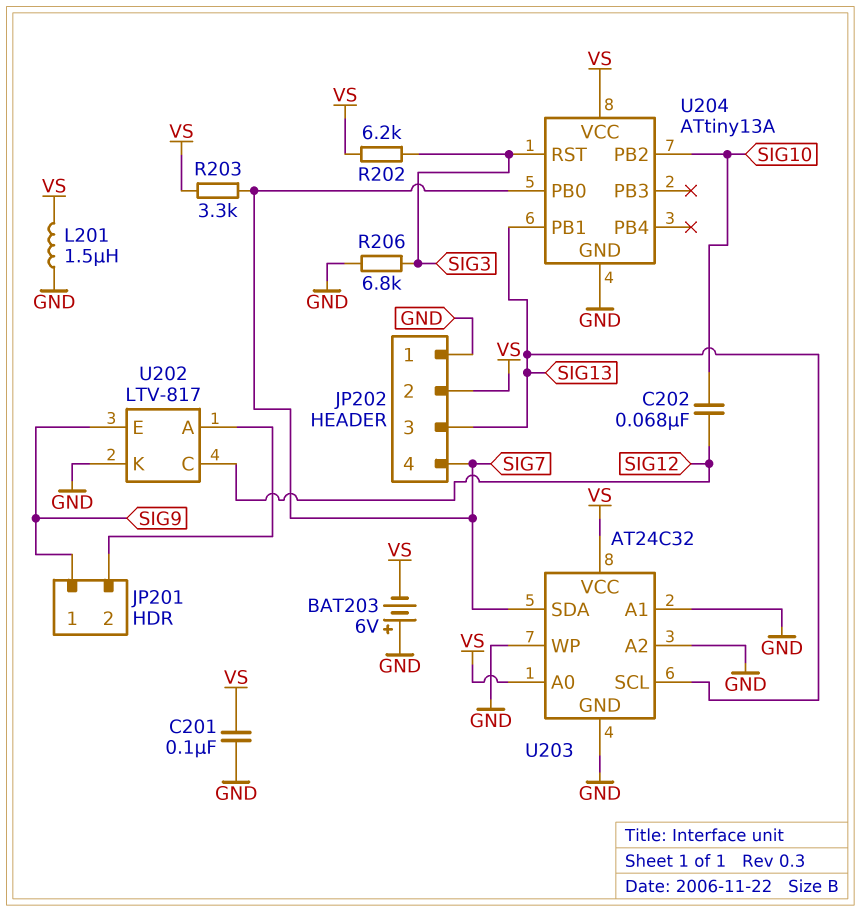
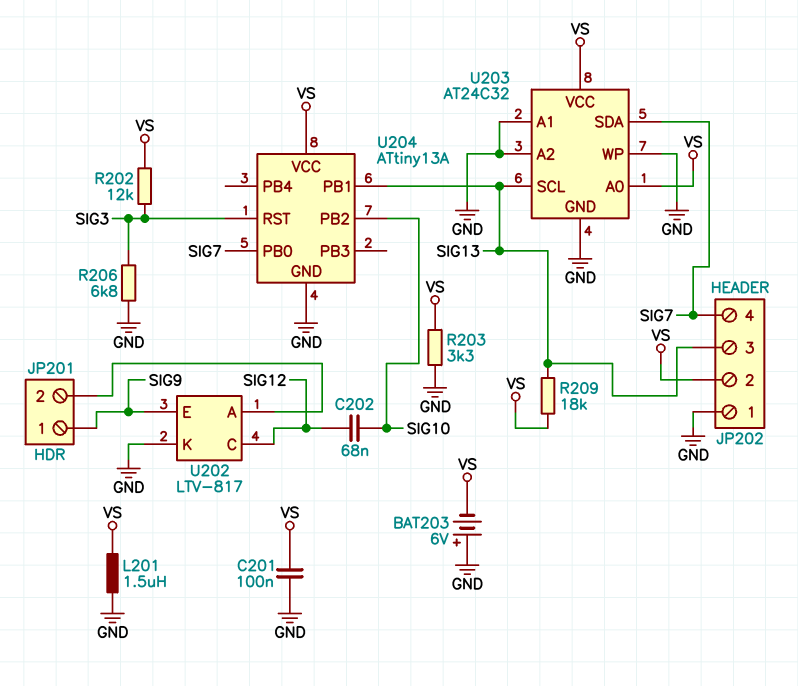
R202: 6.2k (SIG3, VS) -> 12k (SIG3, VS)
R203: 3.3k (SIG7, VS) -> 3.3k (GND, VS)
R209: none -> 18k (SIG13, VS)

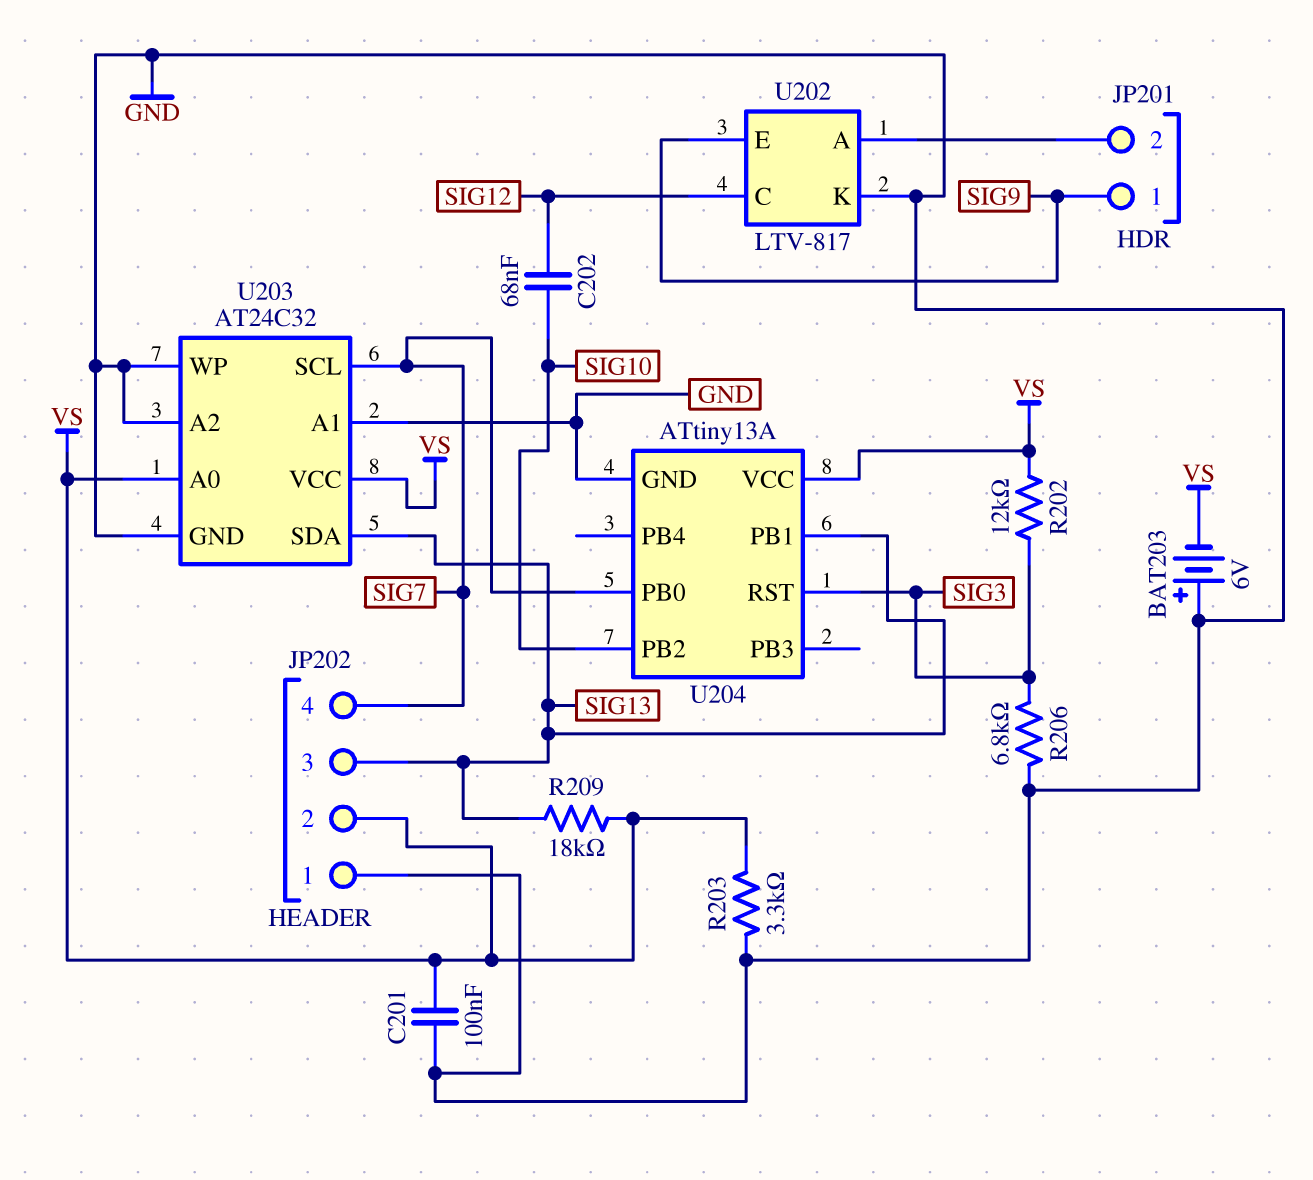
L201: 1.5uH (GND, VS) -> none
U203 pin SCL: SIG13 -> SIG7
U203 pin SDA: SIG7 -> SIG13

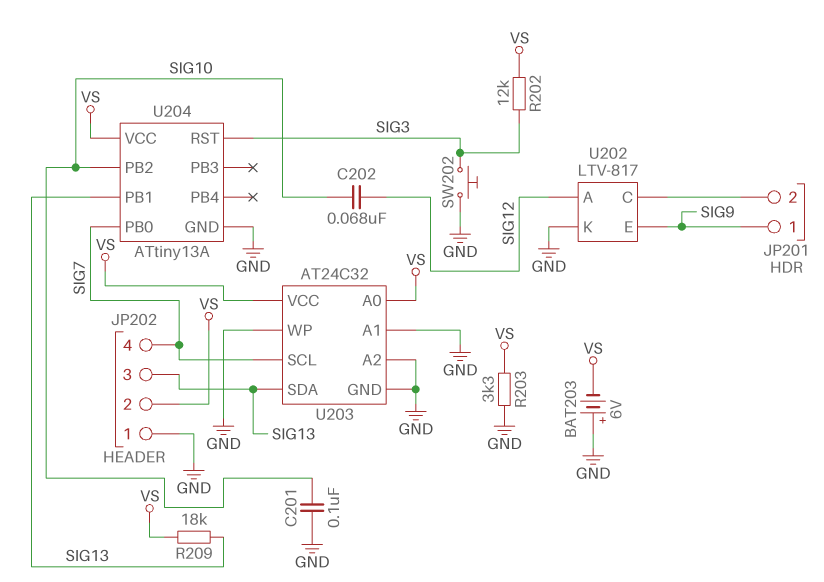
C201: 100nF (GND, VS) -> 100nF (GND, SIG10)
R206: 6.8k (GND, SIG3) -> none
SW202: none -> button (GND, SIG3)
U202 pin A: JP201/2 -> SIG12
U202 pin C: SIG12 -> JP201/2

